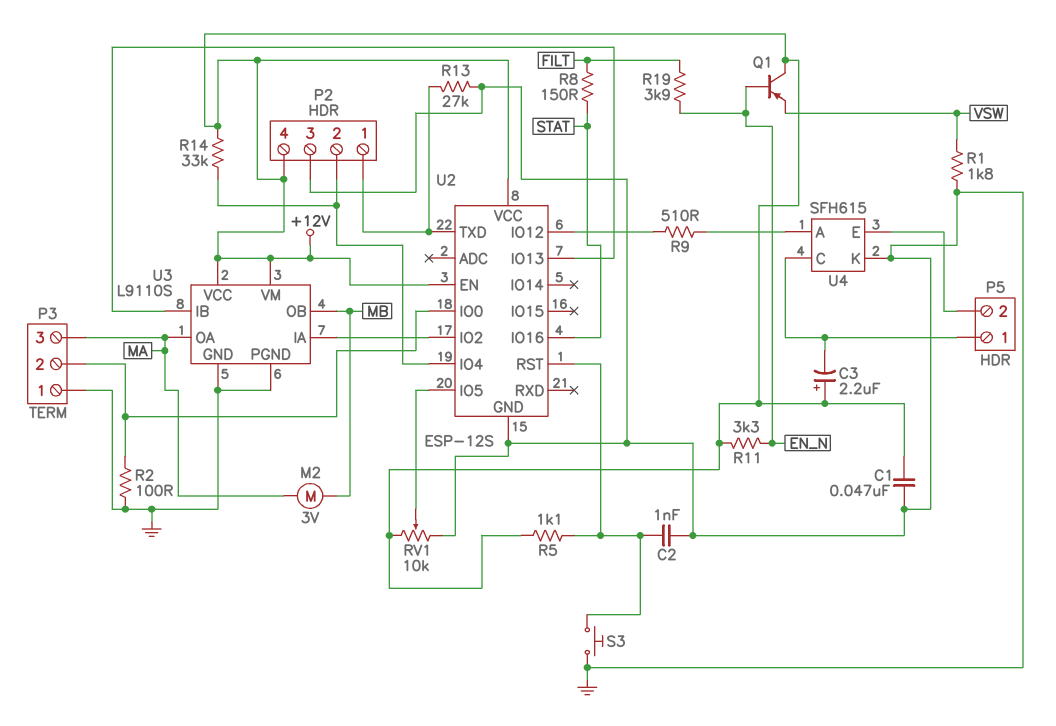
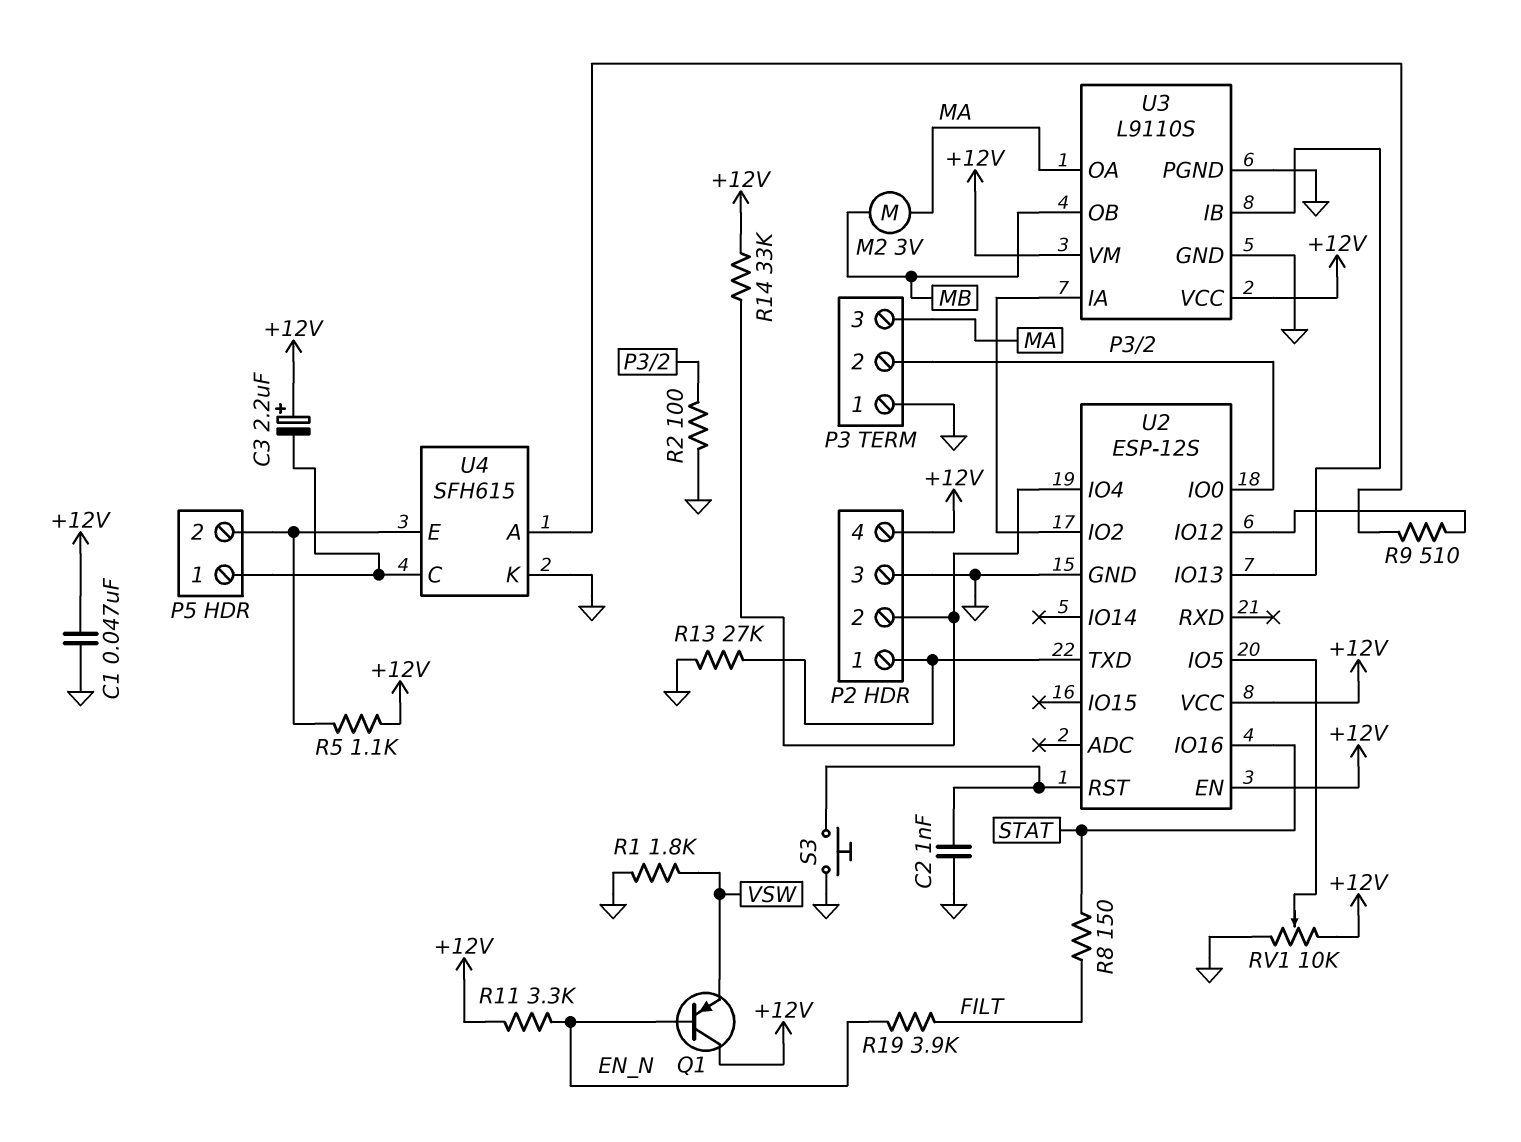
R5: 1.1k (+12V, U2/RST) -> 1.1k (+12V, P5/2)

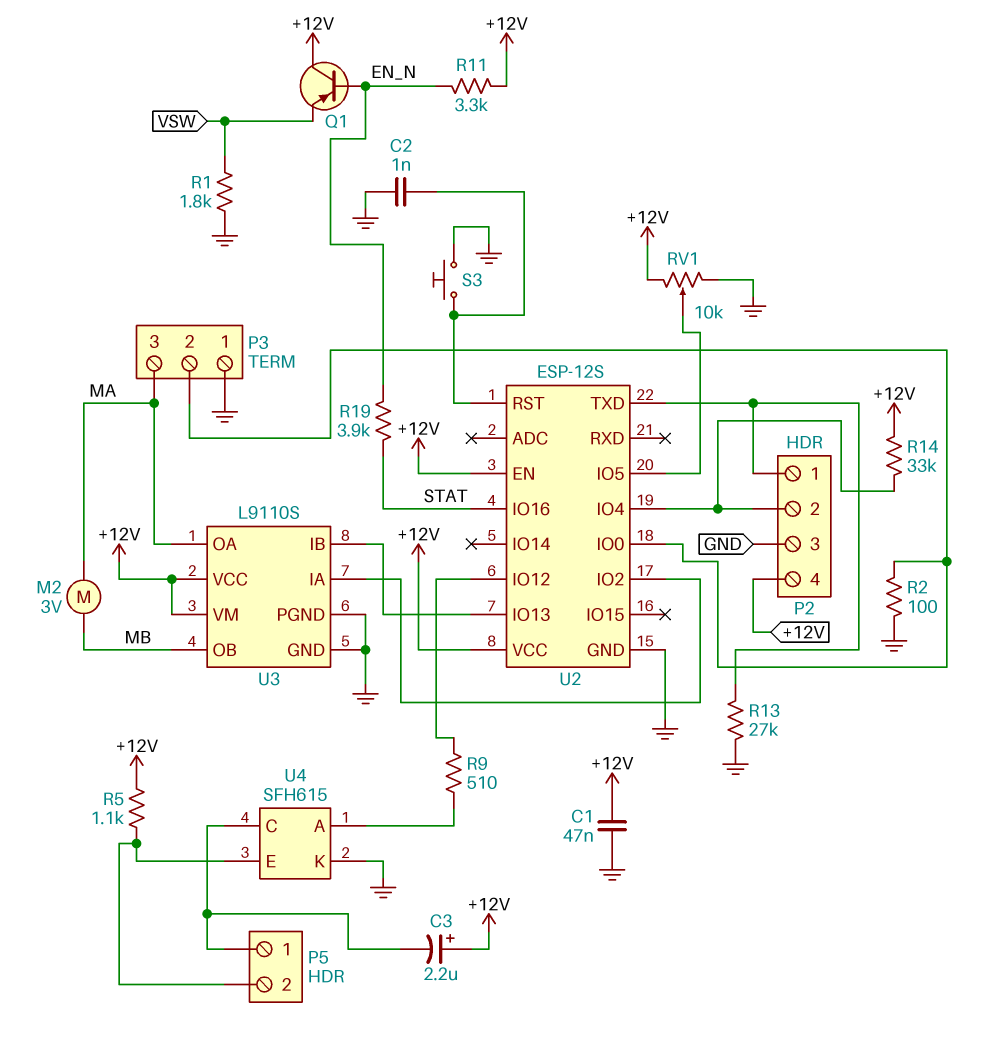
R8: 150 (FILT, STAT) -> none
R19: 3.9k (EN_N, FILT) -> 3.9k (EN_N, STAT)

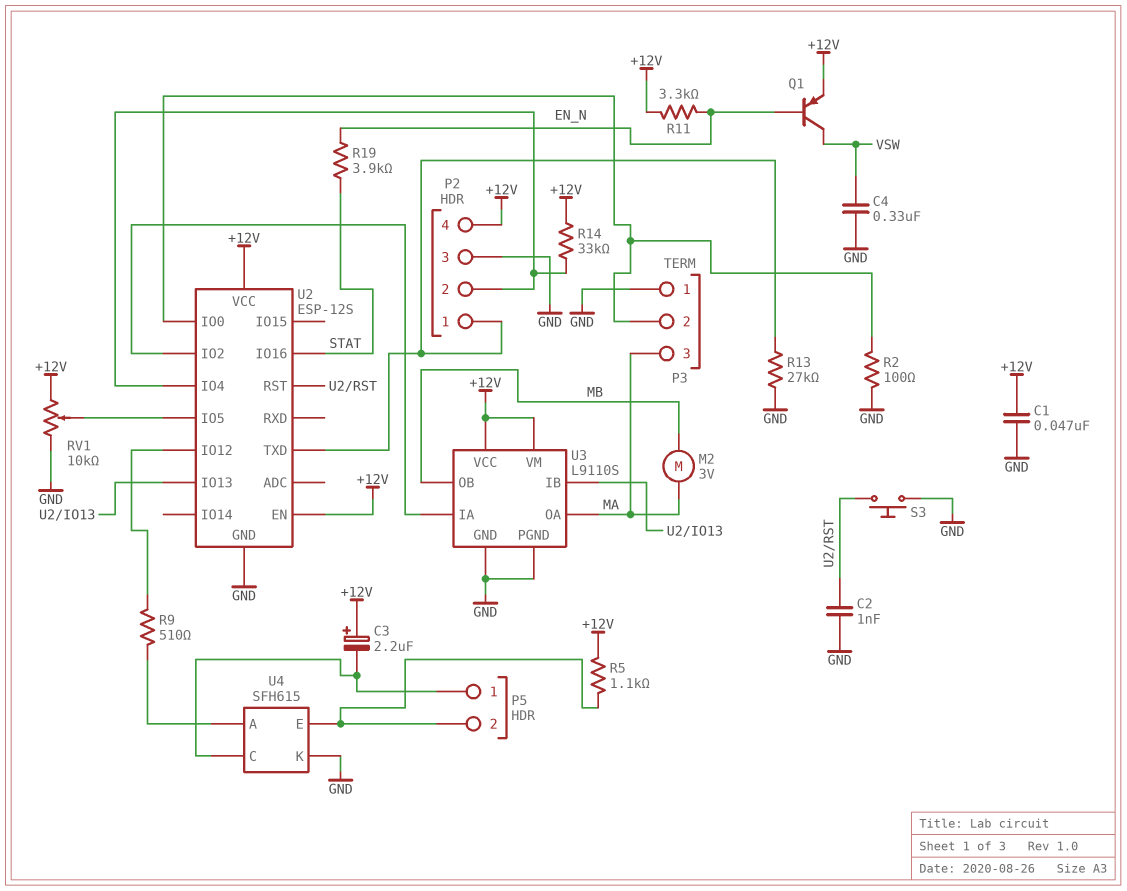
C4: none -> 330nF (GND, VSW)
Q1: PNP (B EN_N, C +12V, E VSW) -> PNP (B EN_N, C VSW, E +12V)
R1: 1.8k (GND, VSW) -> none

